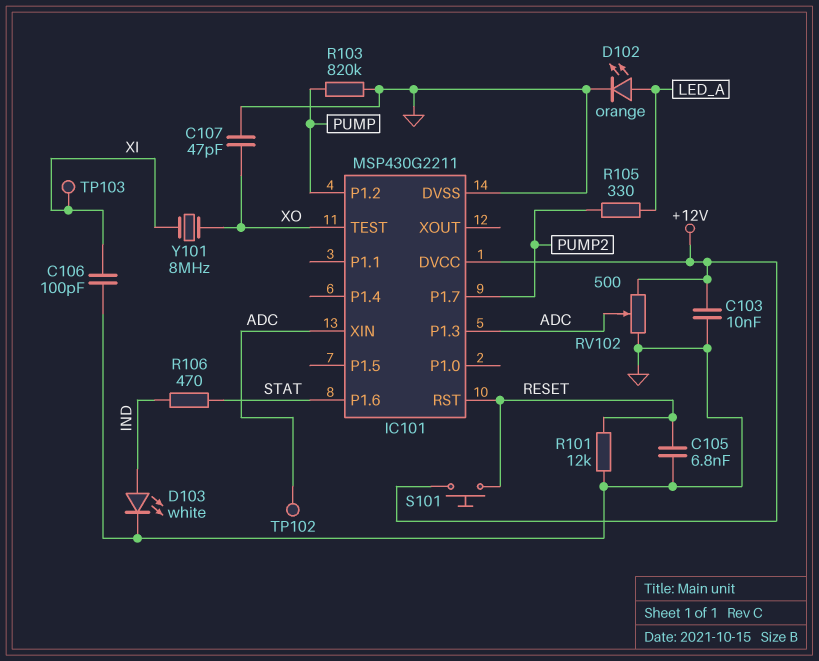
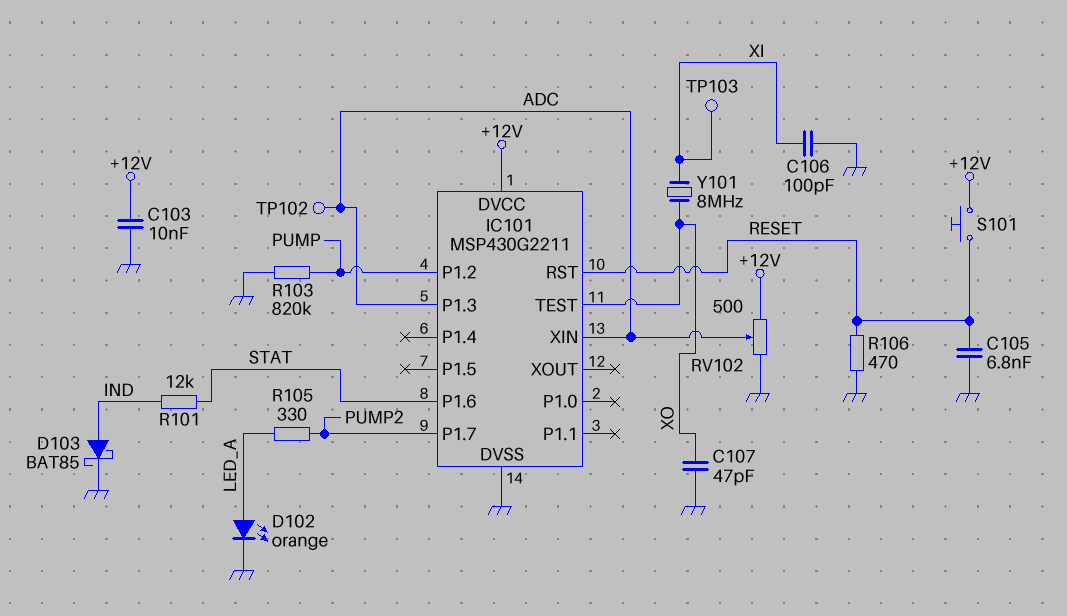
D103: LED white (A IND, K GND) -> schottky BAT85 (A IND, K GND)
R101: 12k (GND, RESET) -> 12k (IND, STAT)
R106: 470 (IND, STAT) -> 470 (GND, RESET)

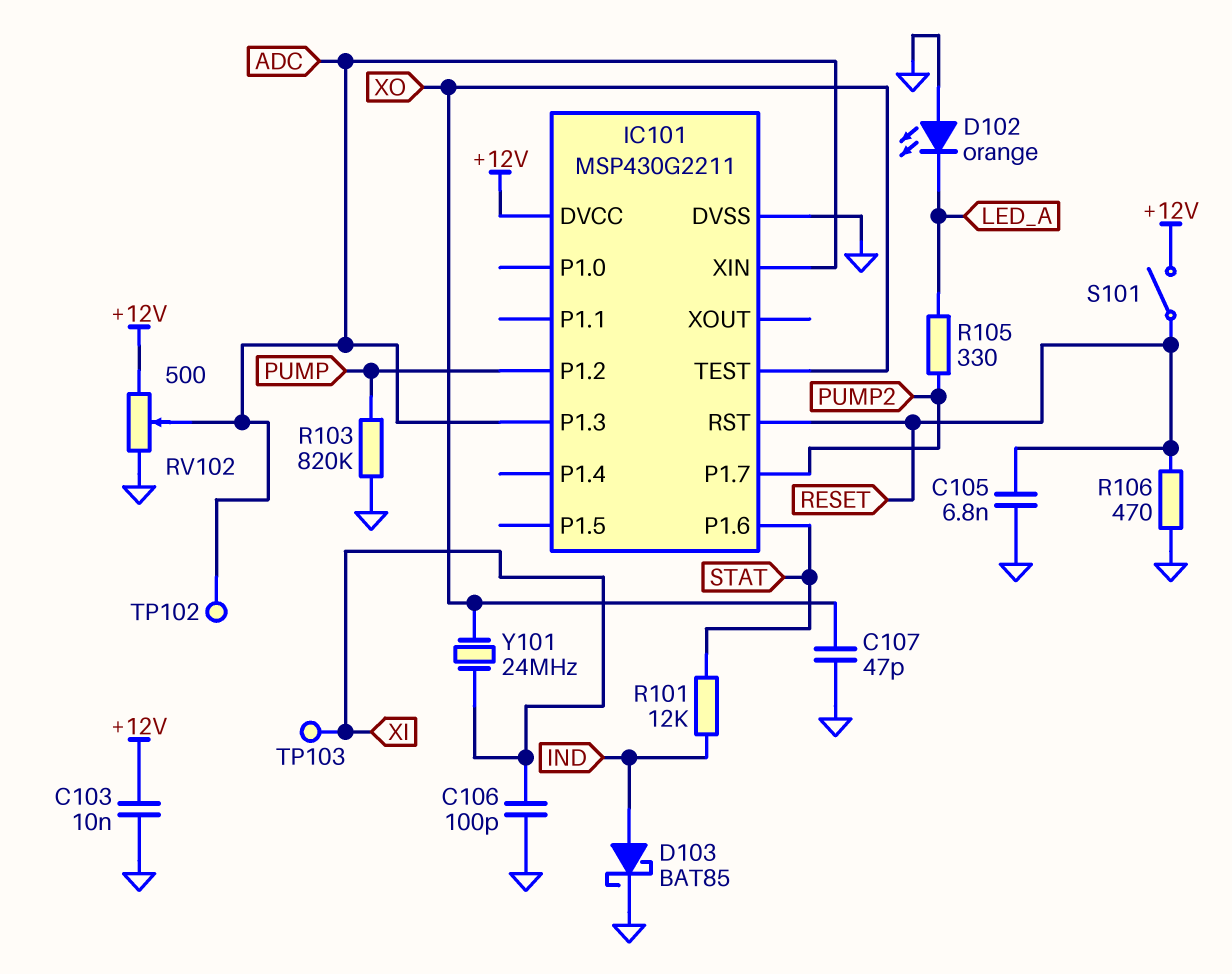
D102: LED orange (A LED_A, K GND) -> LED orange (A GND, K LED_A)
S101: button (+12V, RESET) -> switch (+12V, RESET)
Y101: 8MHz (XI, XO) -> 24MHz (XI, XO)

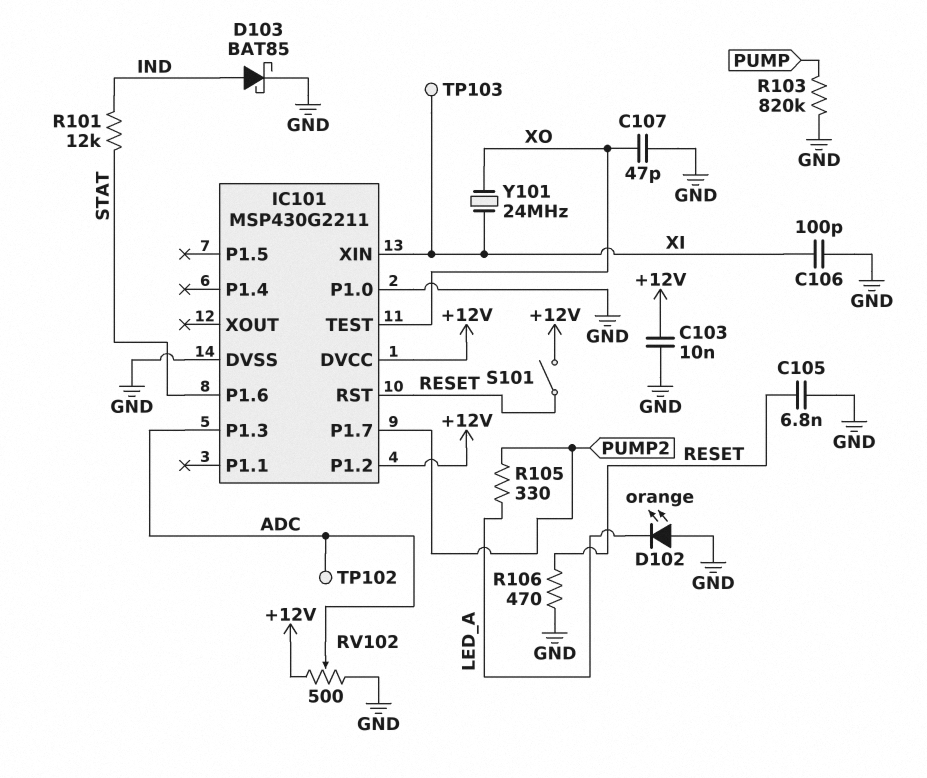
IC101 pin P1.0: none -> GND
IC101 pin P1.2: PUMP -> +12V
IC101 pin XIN: ADC -> XI

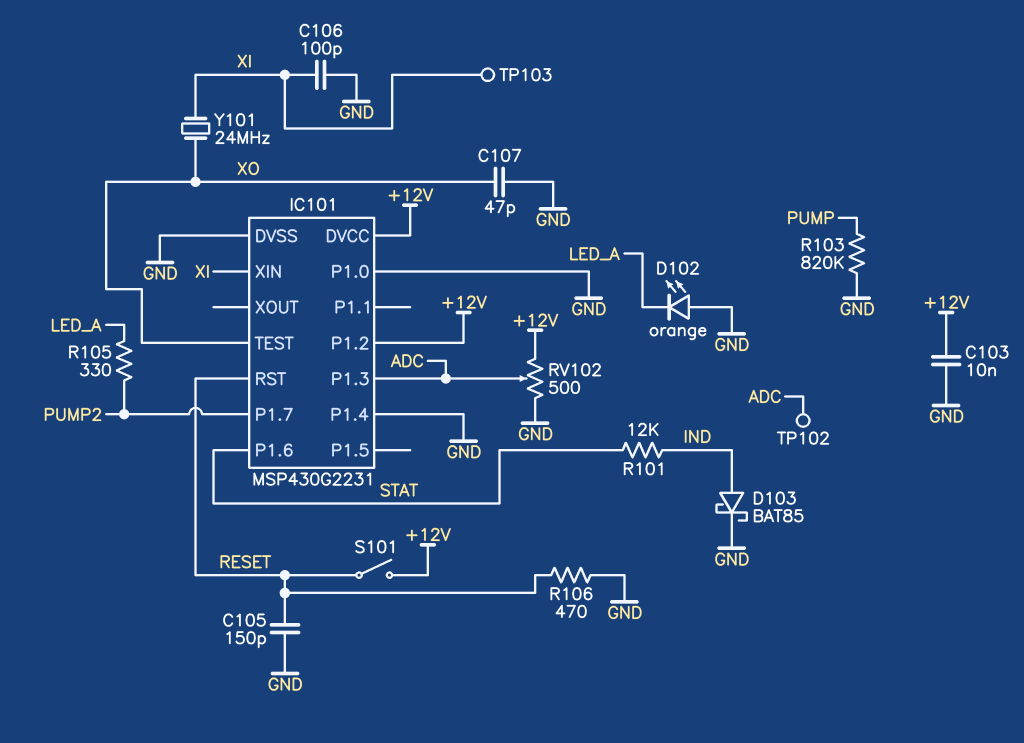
C105: 6.8nF (GND, RESET) -> 150pF (GND, RESET)
IC101: MSP430G2211 -> MSP430G2231
IC101 pin P1.4: none -> GND

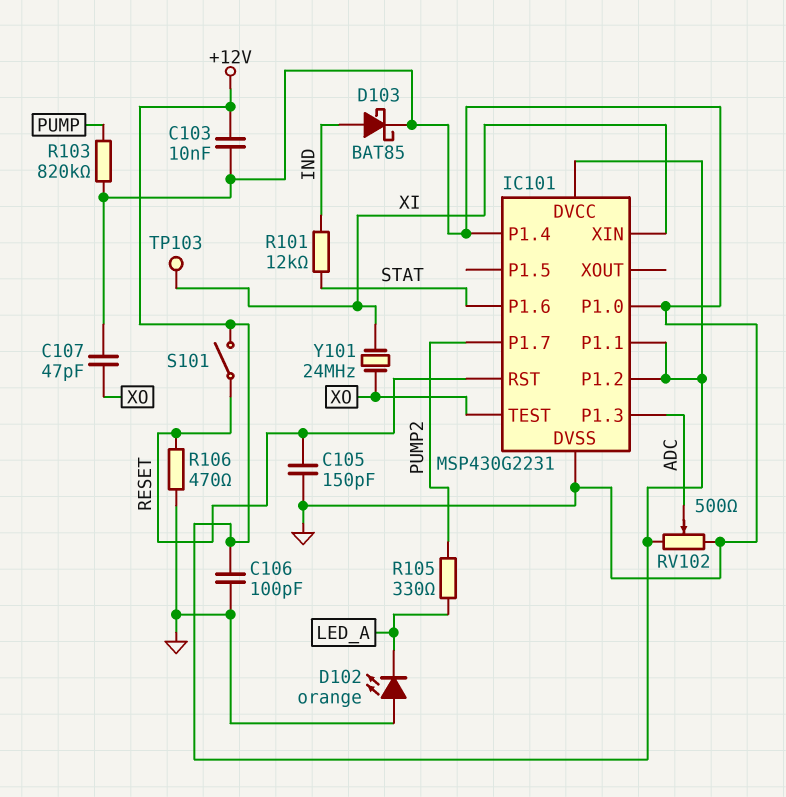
C106: 100pF (GND, XI) -> 100pF (+12V, GND)
IC101 pin P1.1: none -> +12V
TP102: test point (ADC) -> none

